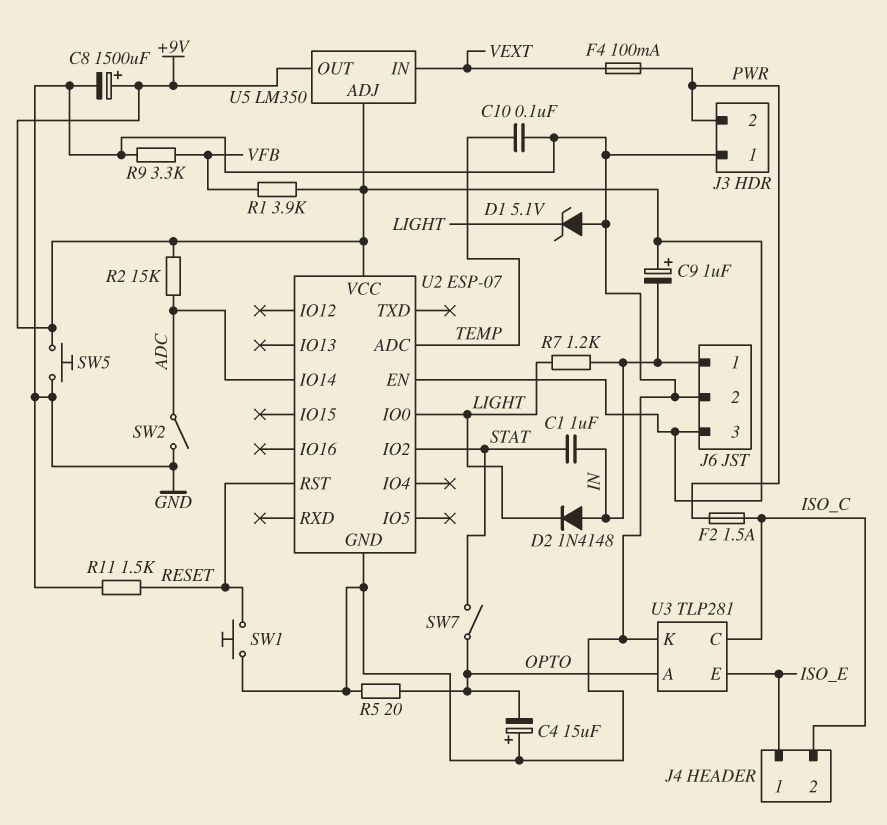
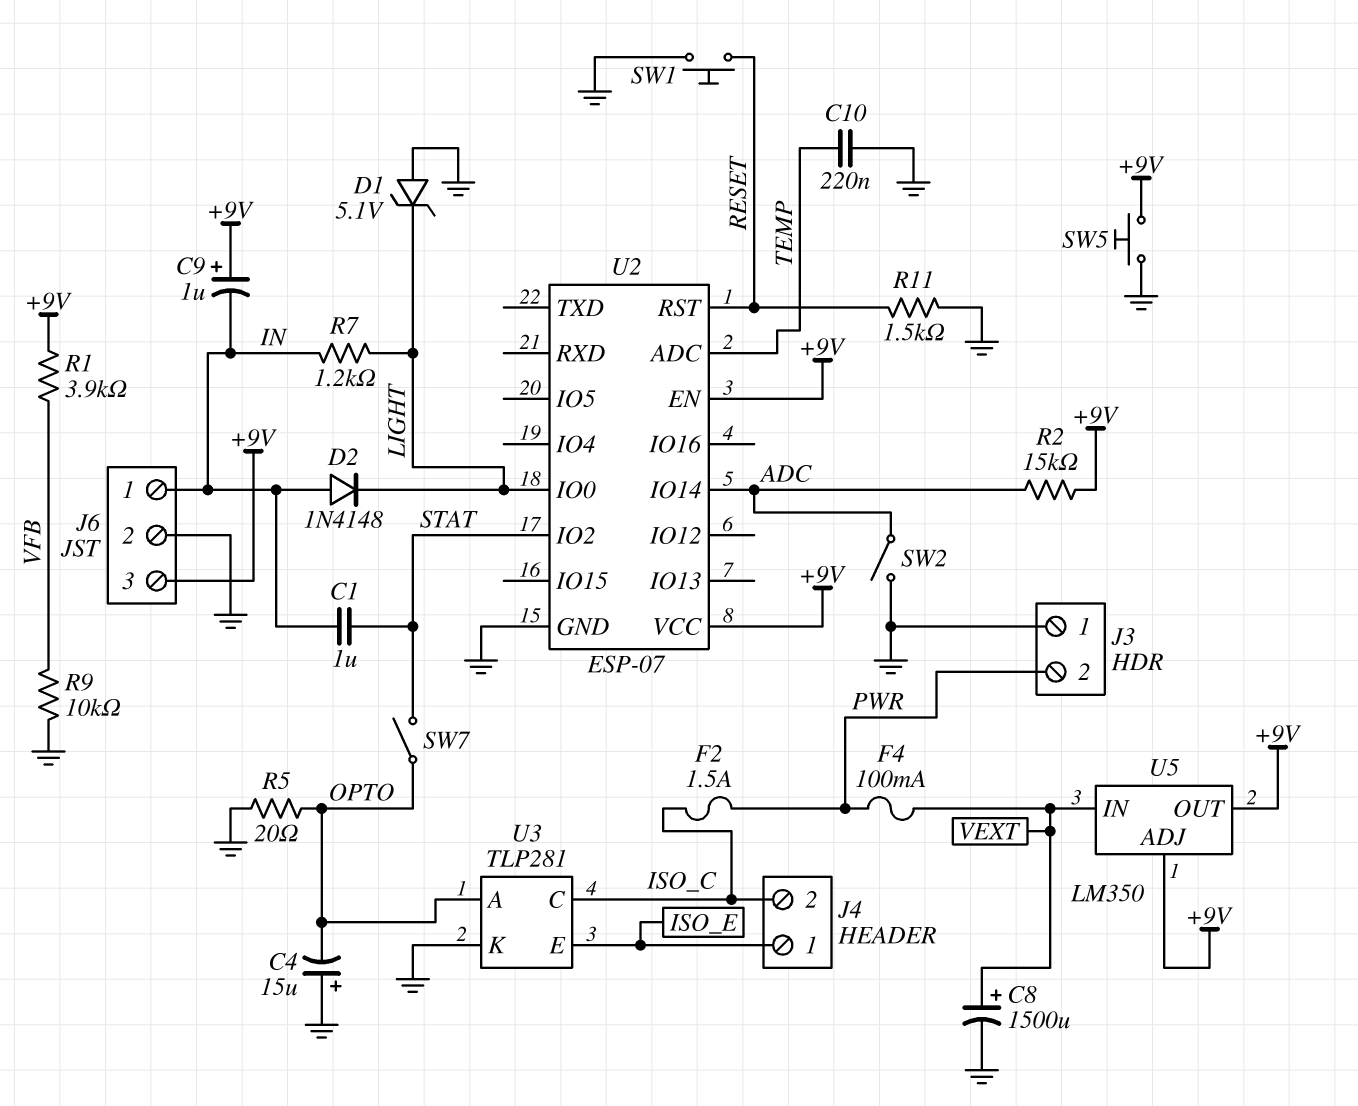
C8: 1500uF (plus +9V, minus GND) -> 1500uF (plus VEXT, minus GND)
C10: 100nF (GND, TEMP) -> 220nF (GND, TEMP)
R9: 3.3k (GND, VFB) -> 10k (GND, VFB)

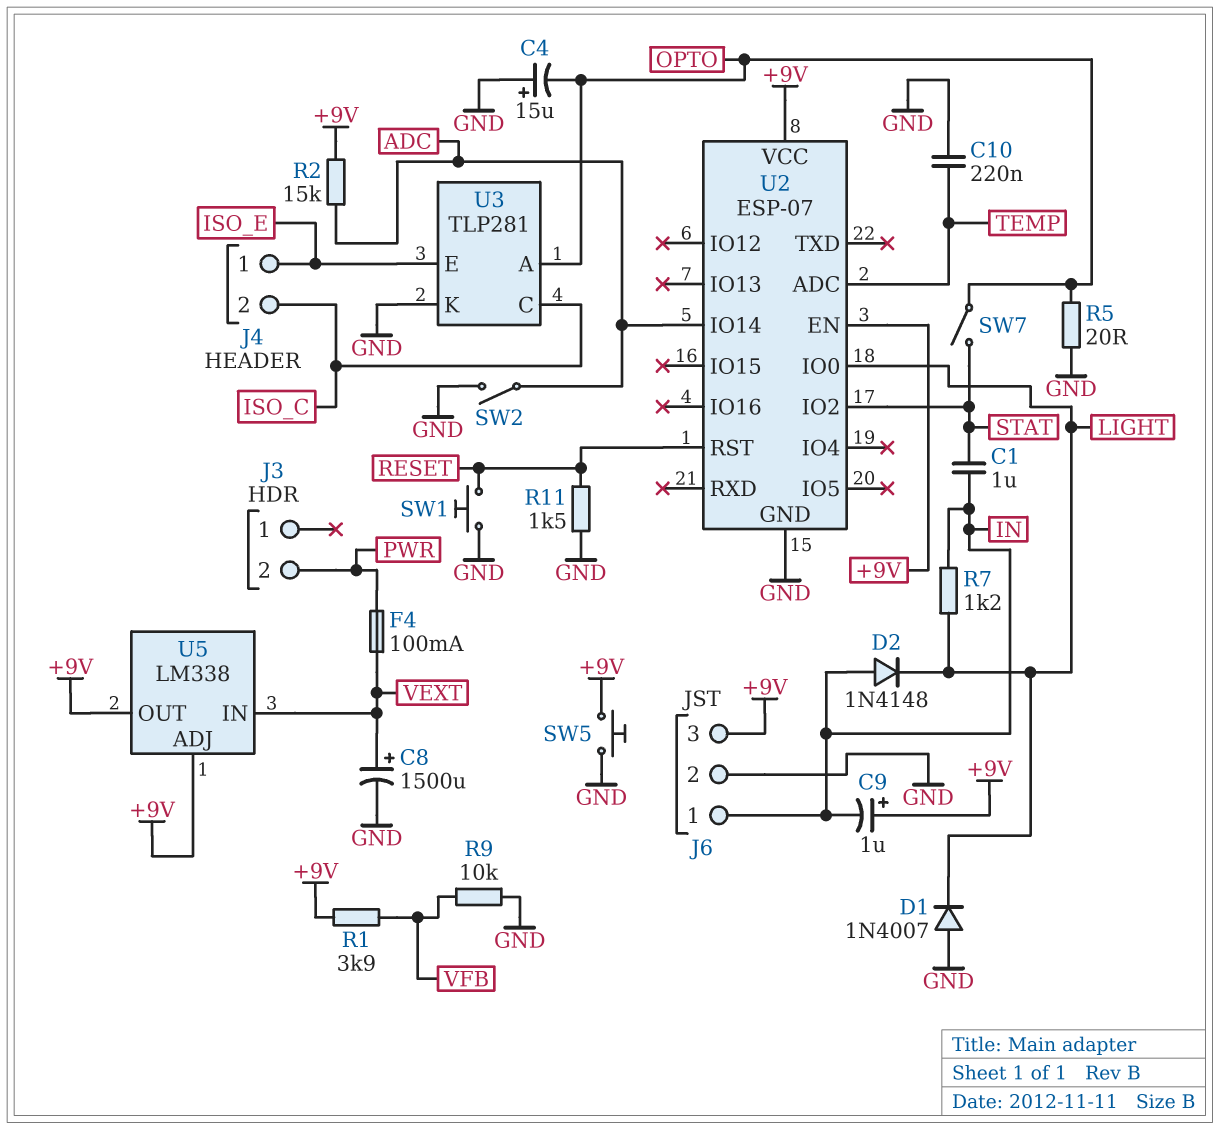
D1: zener 5.1V (A GND, K LIGHT) -> diode 1N4007 (A GND, K LIGHT)
F2: 1.5A (ISO_C, PWR) -> none
J3 pin 1: GND -> none
U5: LM350 -> LM338

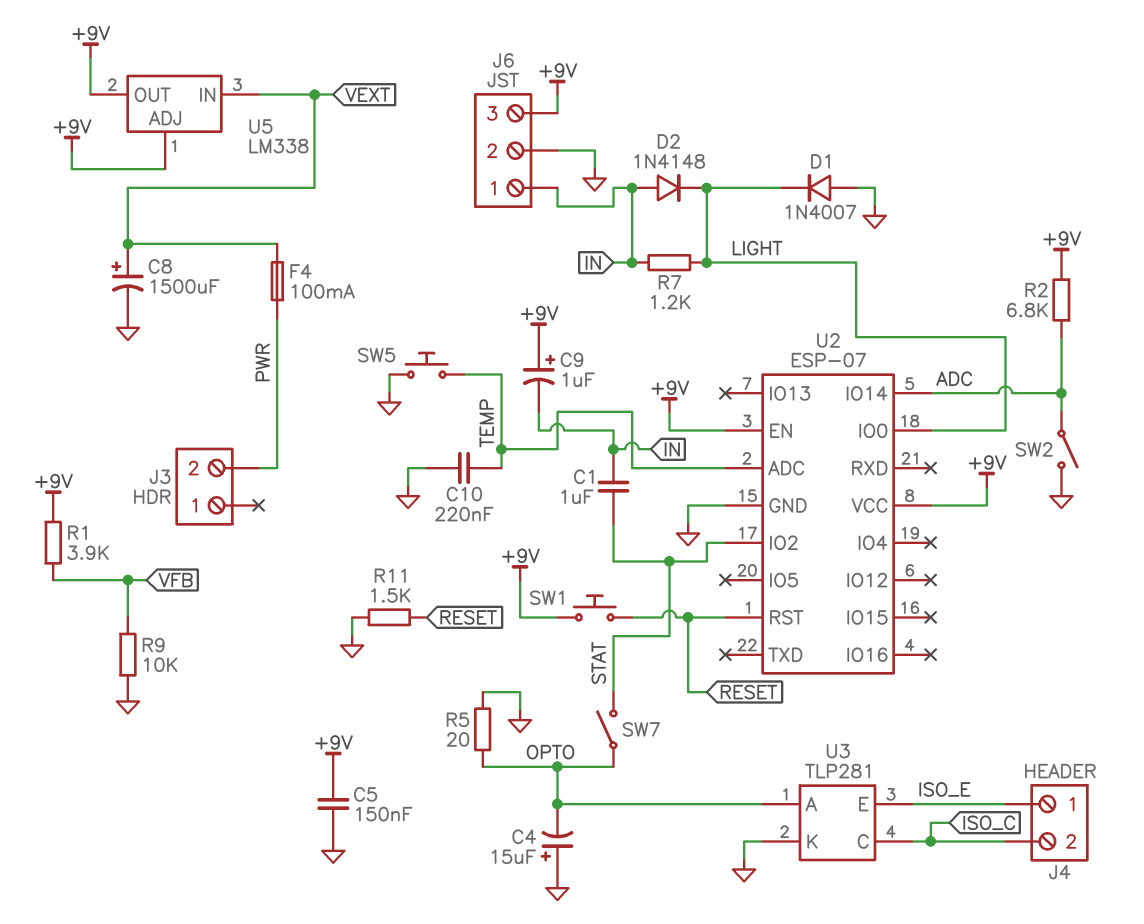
C5: none -> 150nF (+9V, GND)
R2: 15k (+9V, ADC) -> 6.8k (+9V, ADC)
SW1: button (GND, RESET) -> button (+9V, RESET)
SW5: button (+9V, GND) -> button (GND, TEMP)

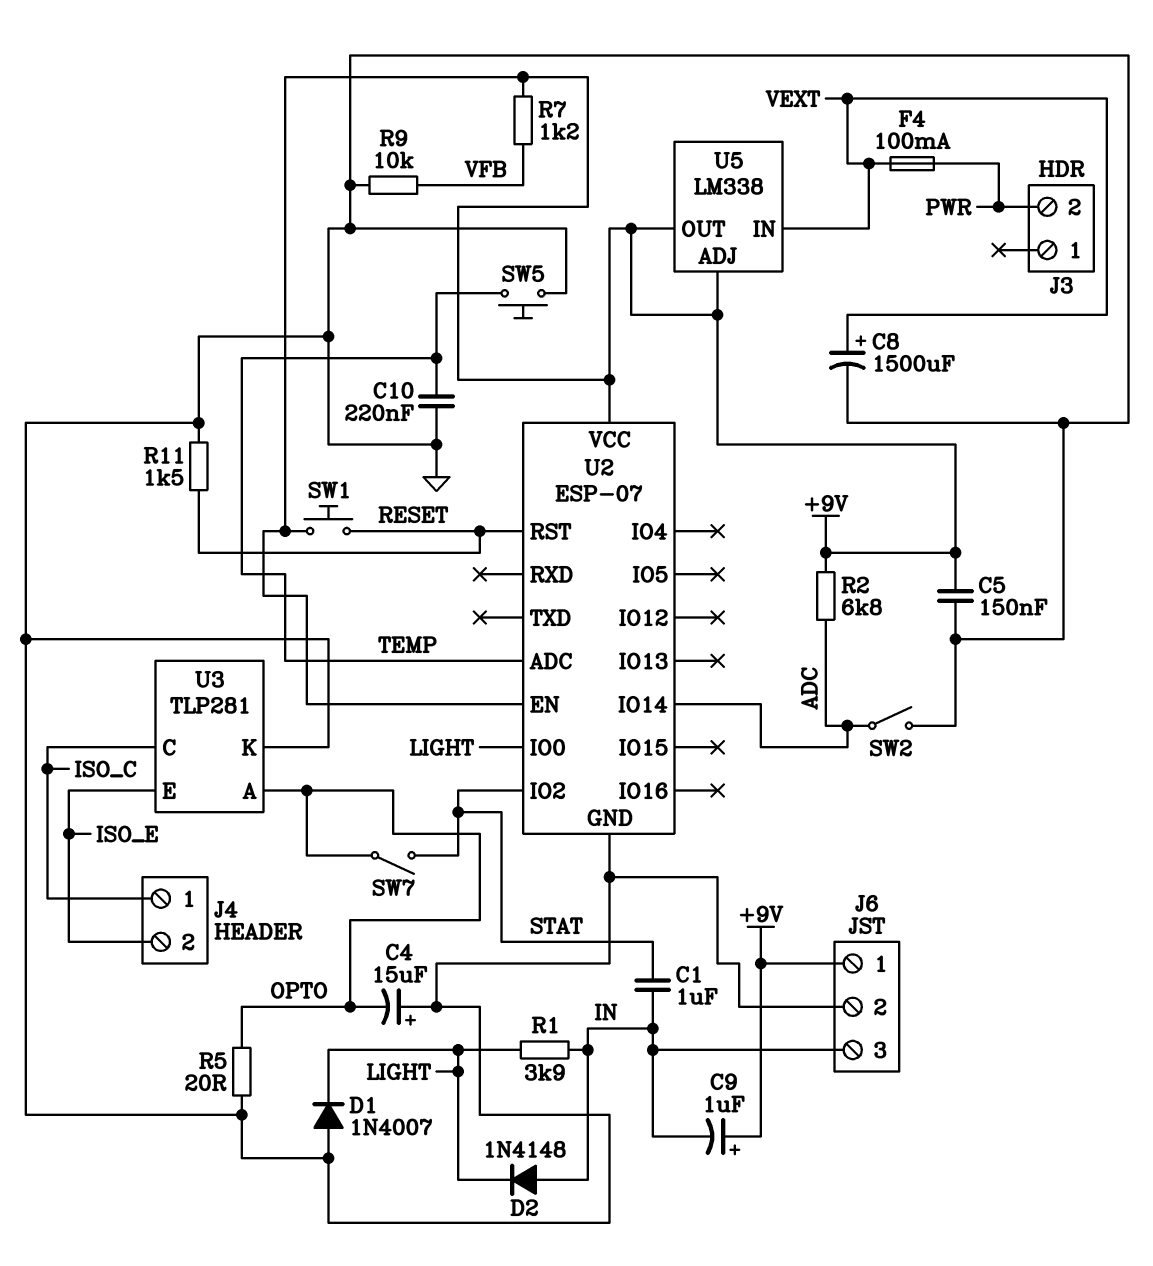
J4 pin 1: ISO_E -> ISO_C
J4 pin 2: ISO_C -> ISO_E
J6 pin 1: IN -> +9V
J6 pin 3: +9V -> IN
R1: 3.9k (+9V, VFB) -> 3.9k (IN, LIGHT)
R7: 1.2k (IN, LIGHT) -> 1.2k (+9V, VFB)

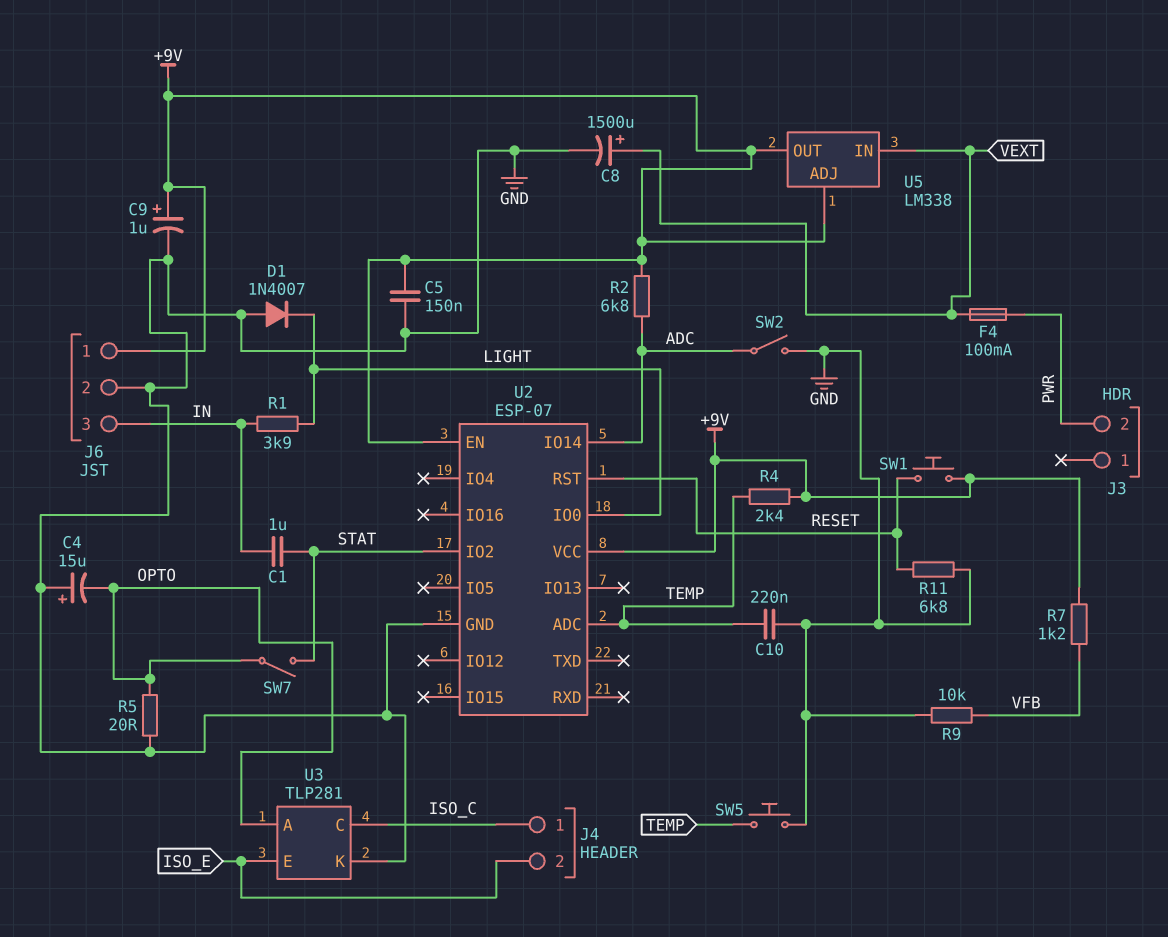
C9: 1uF (plus +9V, minus IN) -> 1uF (plus +9V, minus GND)
D2: diode 1N4148 (A IN, K LIGHT) -> none
R4: none -> 2.4k (+9V, TEMP)
R11: 1.5k (GND, RESET) -> 6.8k (GND, RESET)

